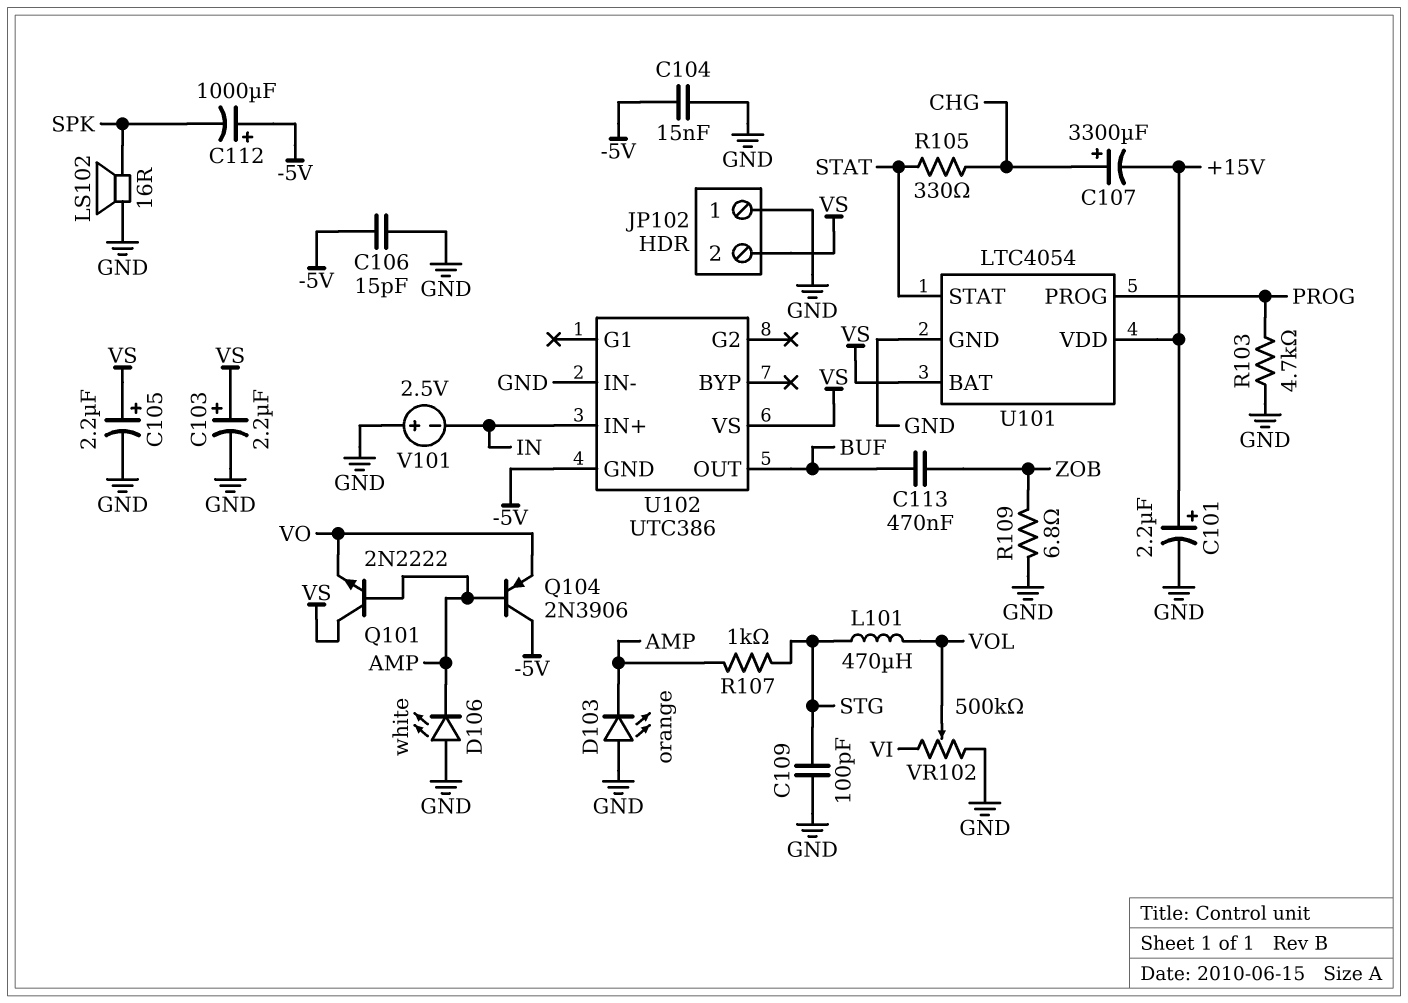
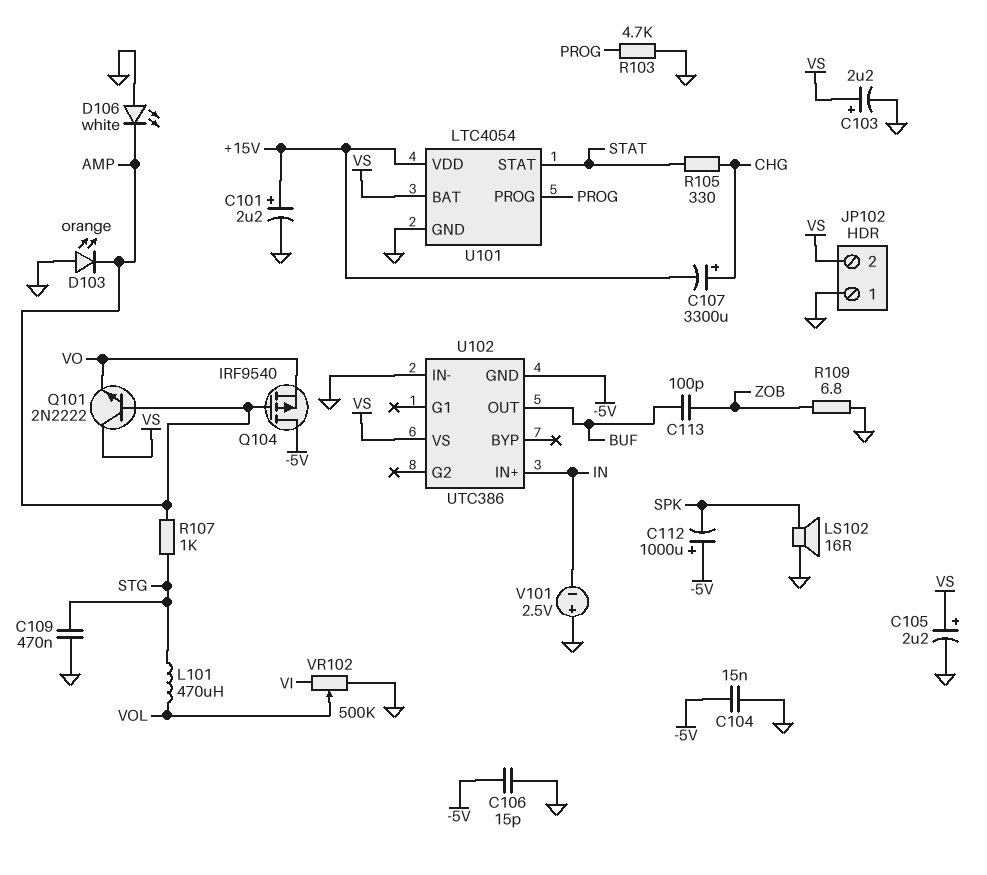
C109: 100pF (GND, STG) -> 470nF (GND, STG)
C113: 470nF (BUF, ZOB) -> 100pF (BUF, ZOB)
Q104: PNP 2N3906 (B AMP, C -5V, E VO) -> PMOS IRF9540 (G AMP, D -5V, S VO)

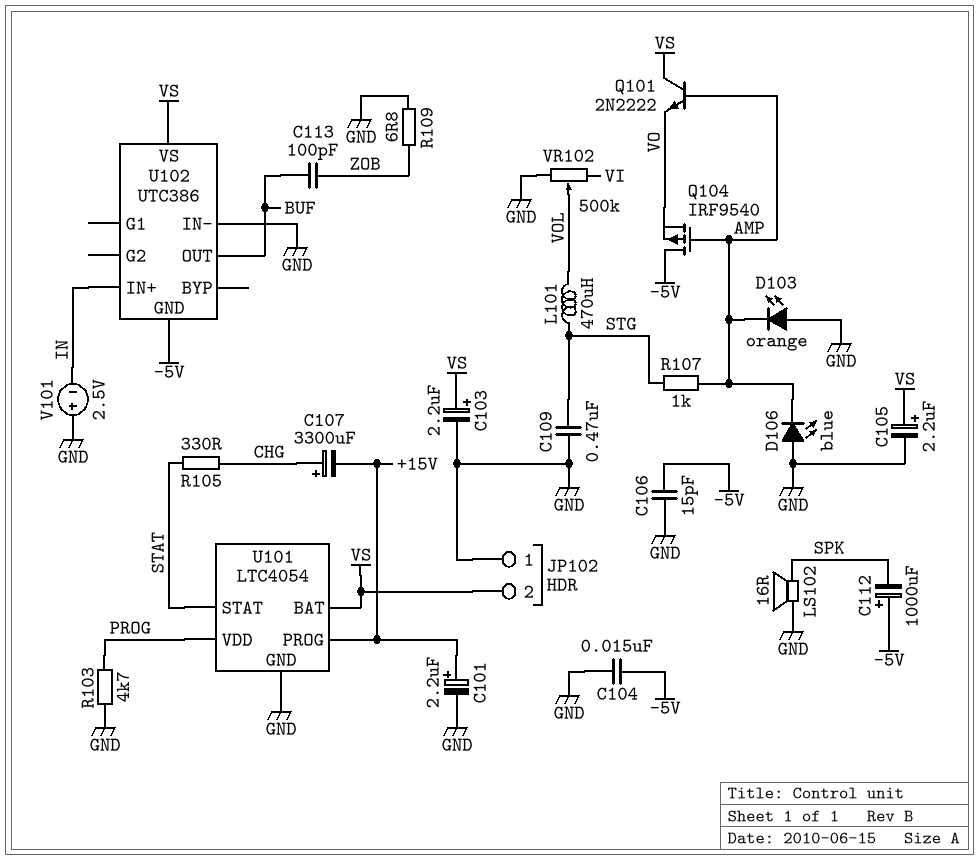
D106: LED white (A GND, K AMP) -> LED blue (A GND, K AMP)
U101 pin PROG: PROG -> +15V
U101 pin VDD: +15V -> PROG

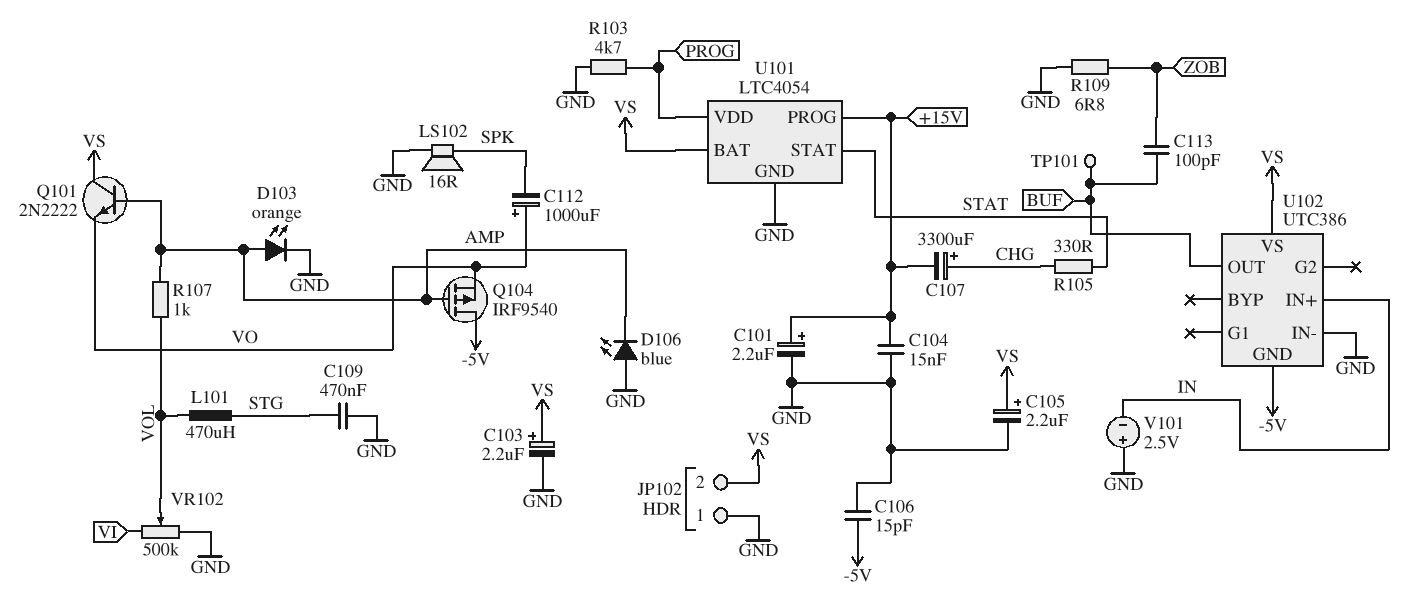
C104: 15nF (-5V, GND) -> 15nF (+15V, GND)
C112: 1000uF (plus -5V, minus SPK) -> 1000uF (plus VO, minus SPK)
D103: LED orange (A GND, K AMP) -> LED orange (A AMP, K GND)
R107: 1k (AMP, STG) -> 1k (AMP, VOL)
TP101: none -> test point (BUF)

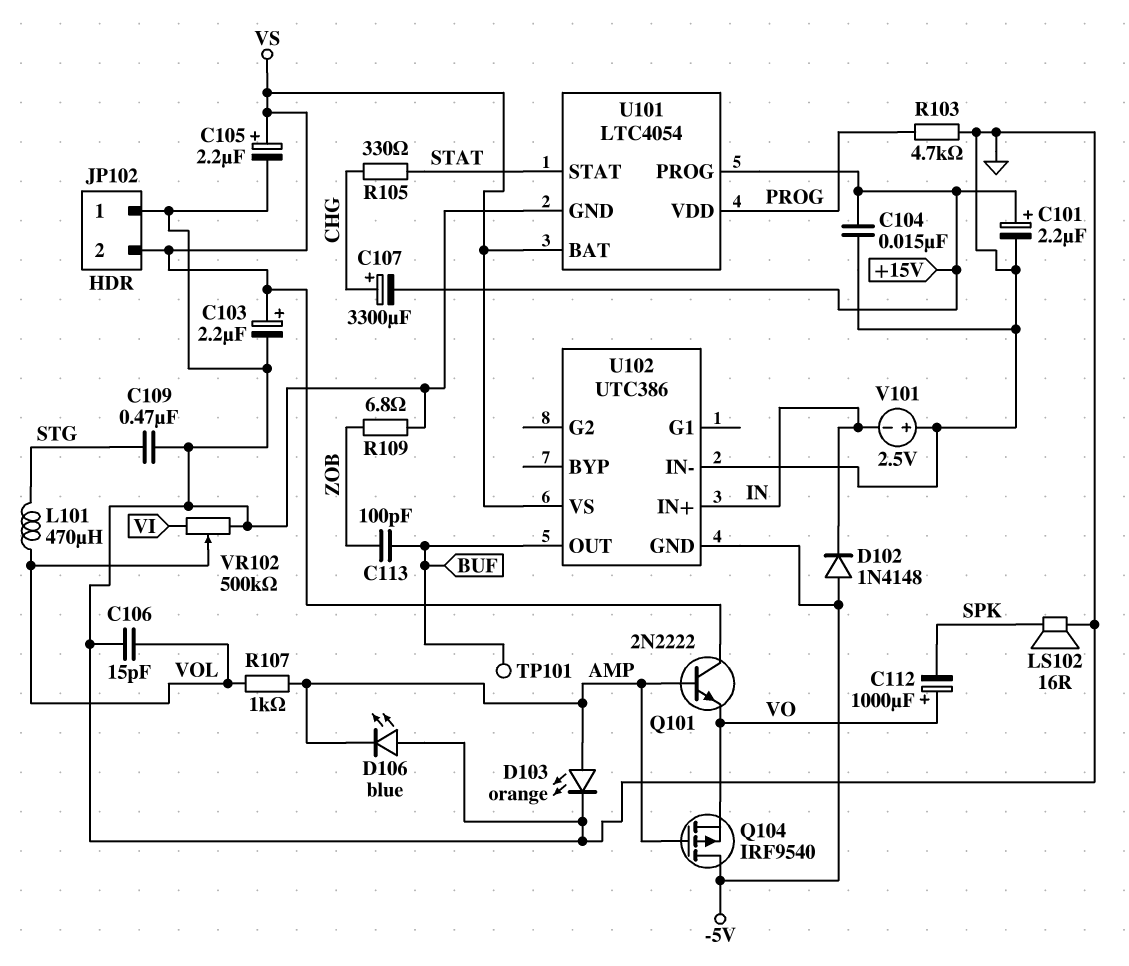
C106: 15pF (-5V, GND) -> 15pF (GND, VOL)
D102: none -> diode 1N4148 (A -5V, K IN)

